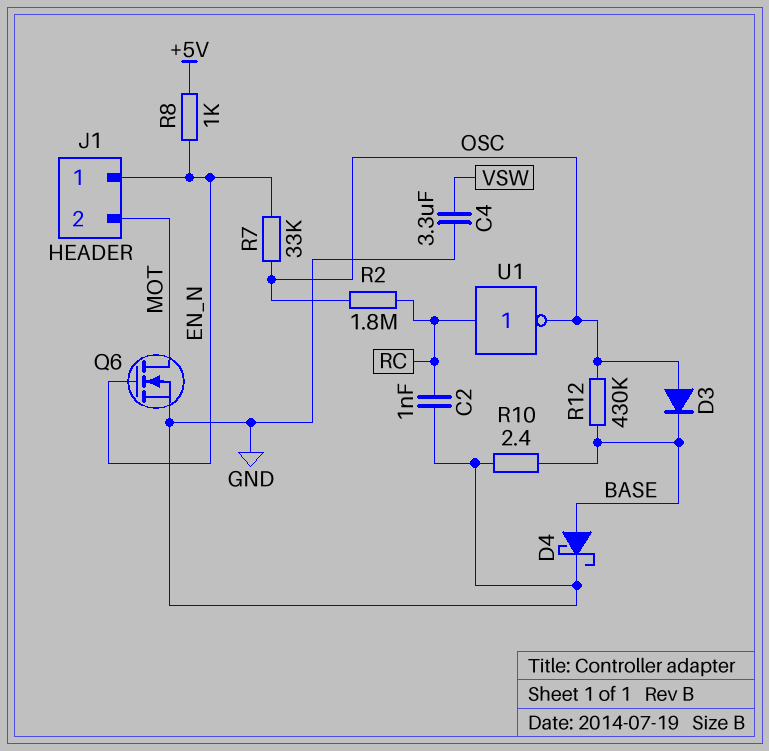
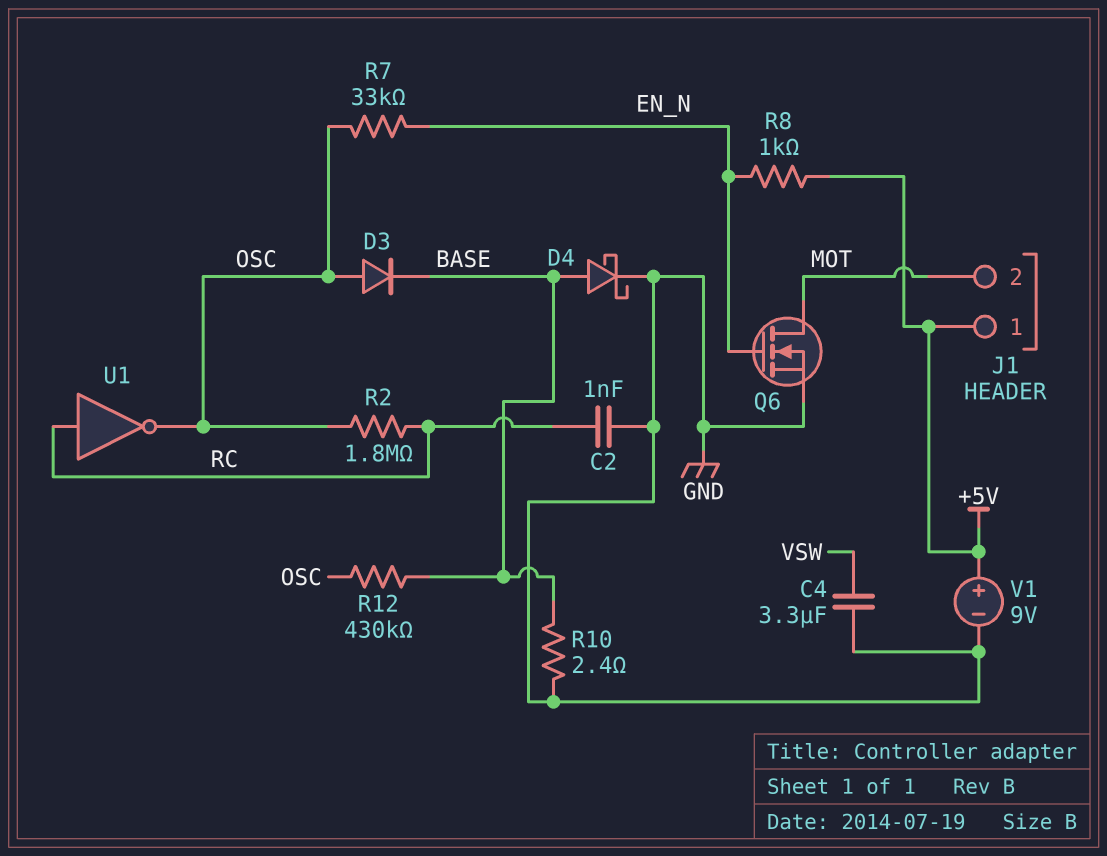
J1 pin 1: EN_N -> +5V
V1: none -> 9V (plus +5V, minus GND)

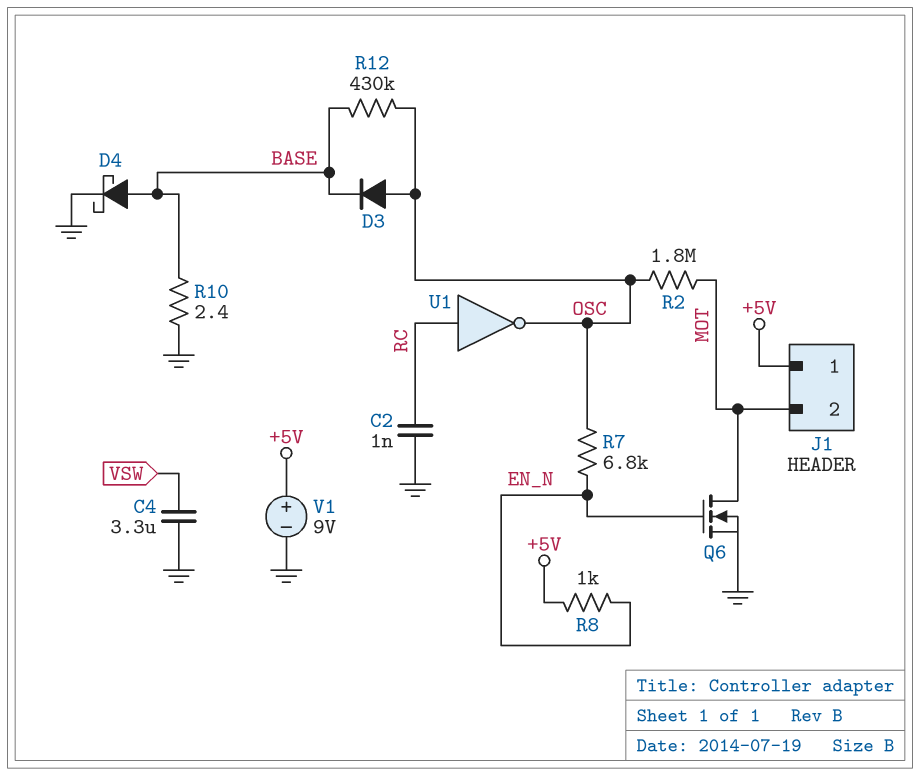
R2: 1.8M (OSC, RC) -> 1.8M (MOT, OSC)
R7: 33k (EN_N, OSC) -> 6.8k (EN_N, OSC)

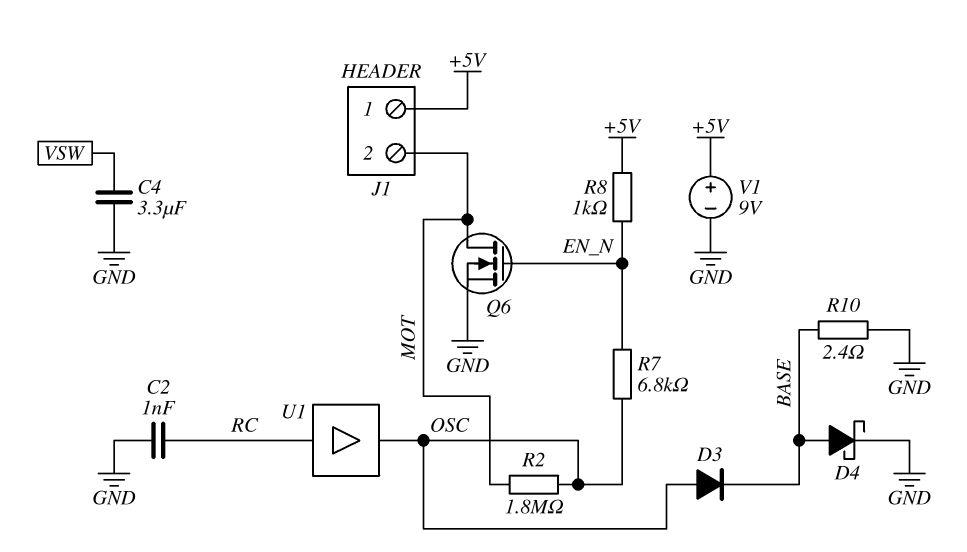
R12: 430k (BASE, OSC) -> none
U1: NOT (in RC, out OSC) -> buffer (in RC, out OSC)

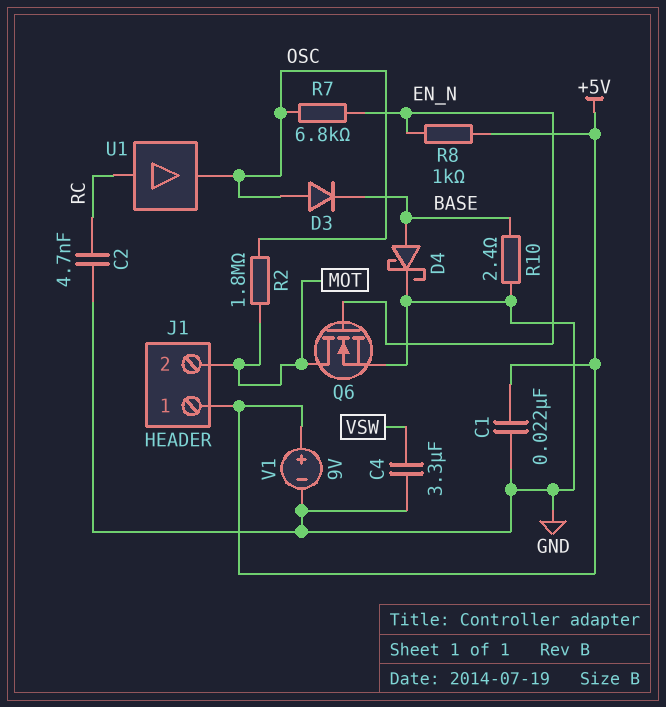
C1: none -> 22nF (+5V, GND)
C2: 1nF (GND, RC) -> 4.7nF (GND, RC)

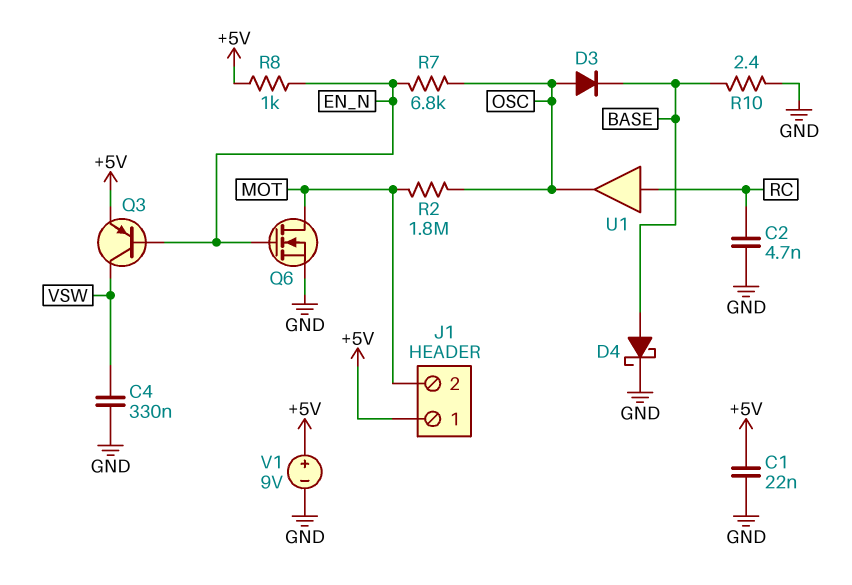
C4: 3.3uF (GND, VSW) -> 330nF (GND, VSW)
Q3: none -> PNP (B EN_N, C VSW, E +5V)

